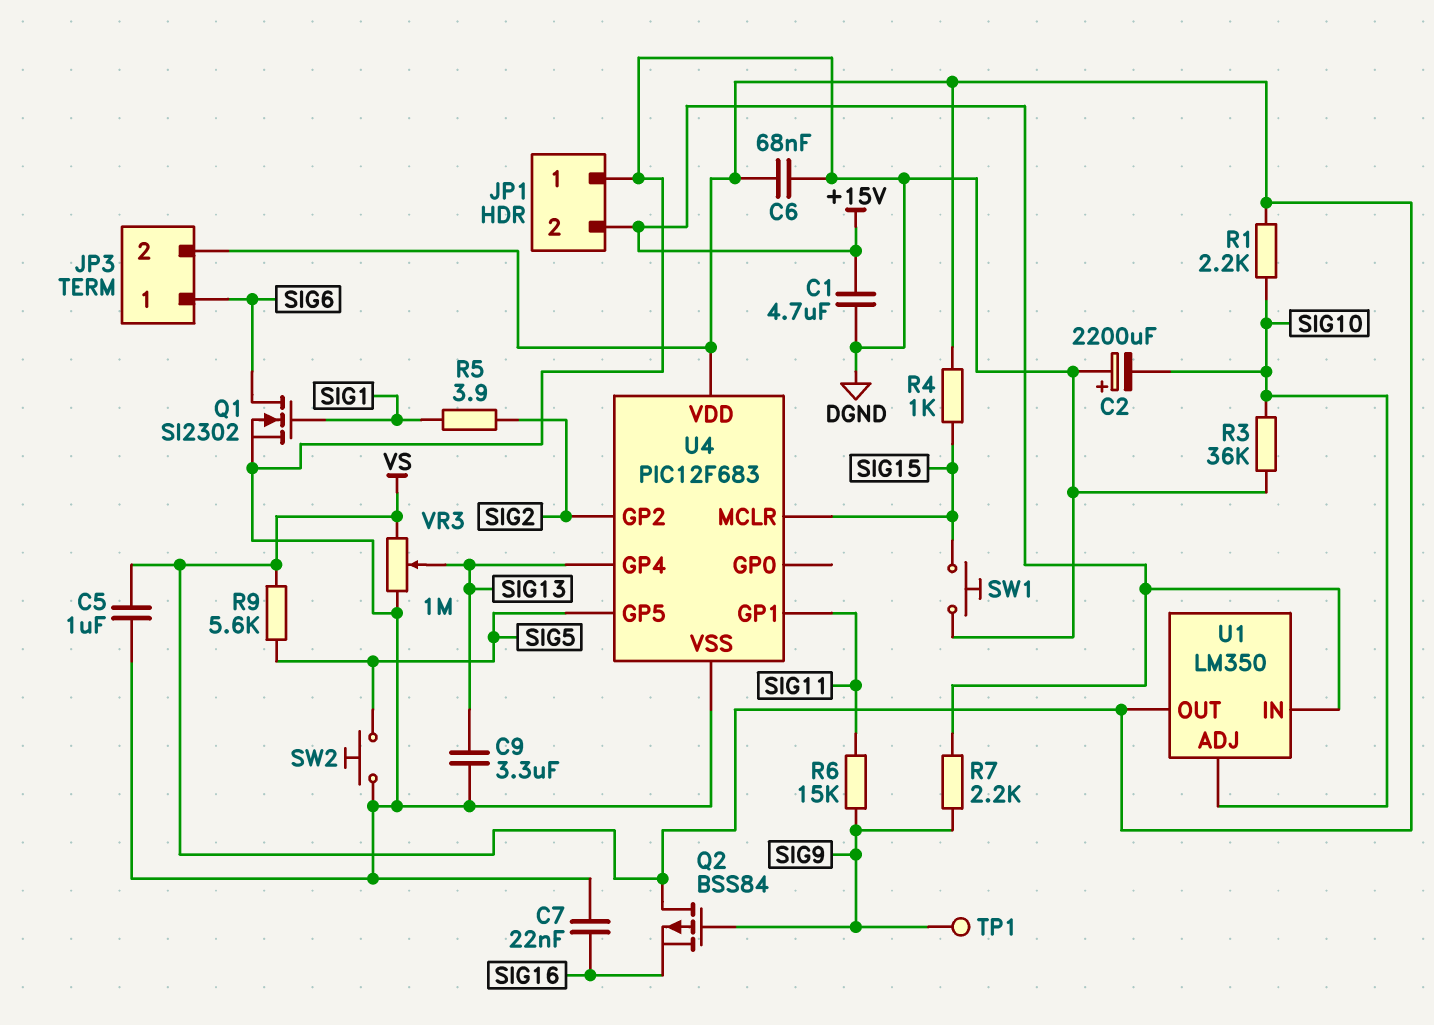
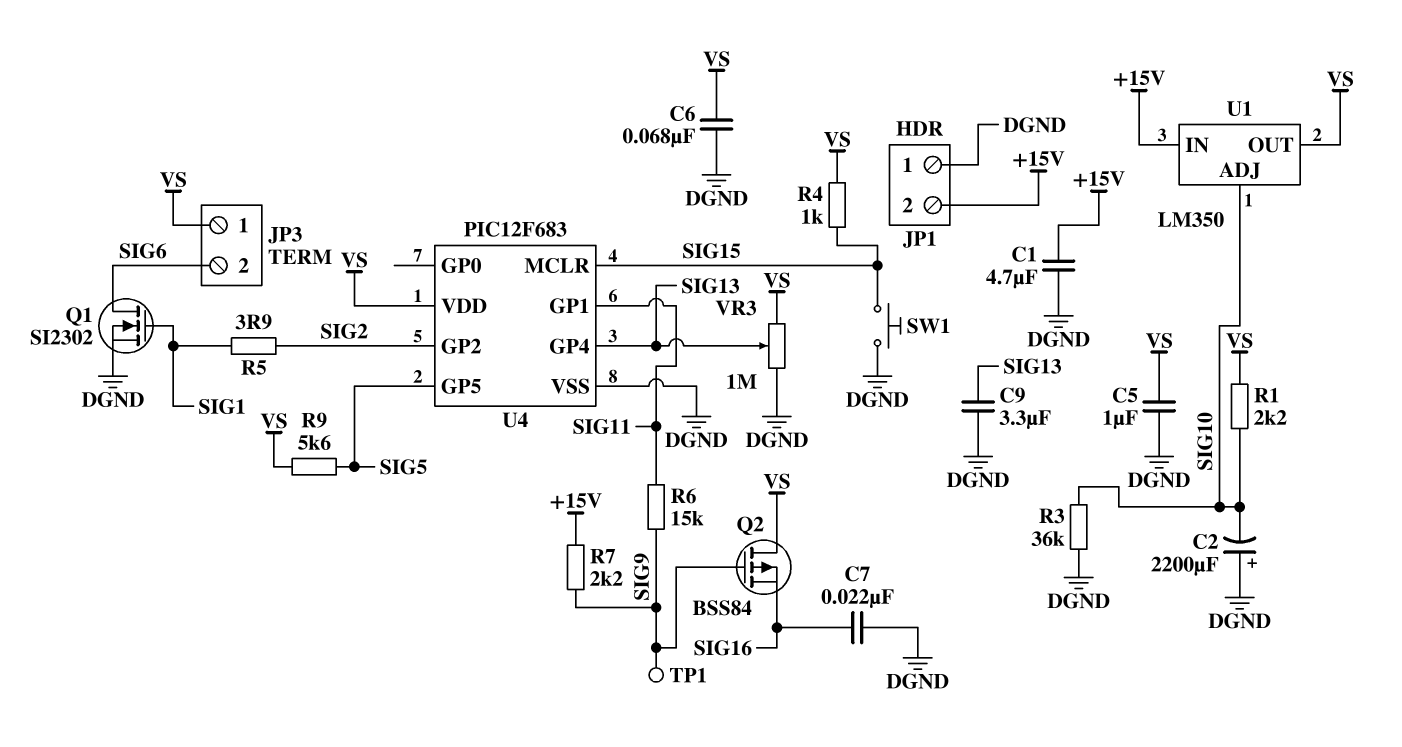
JP3 pin 1: SIG6 -> VS
JP3 pin 2: VS -> SIG6
SW2: button (DGND, SIG5) -> none

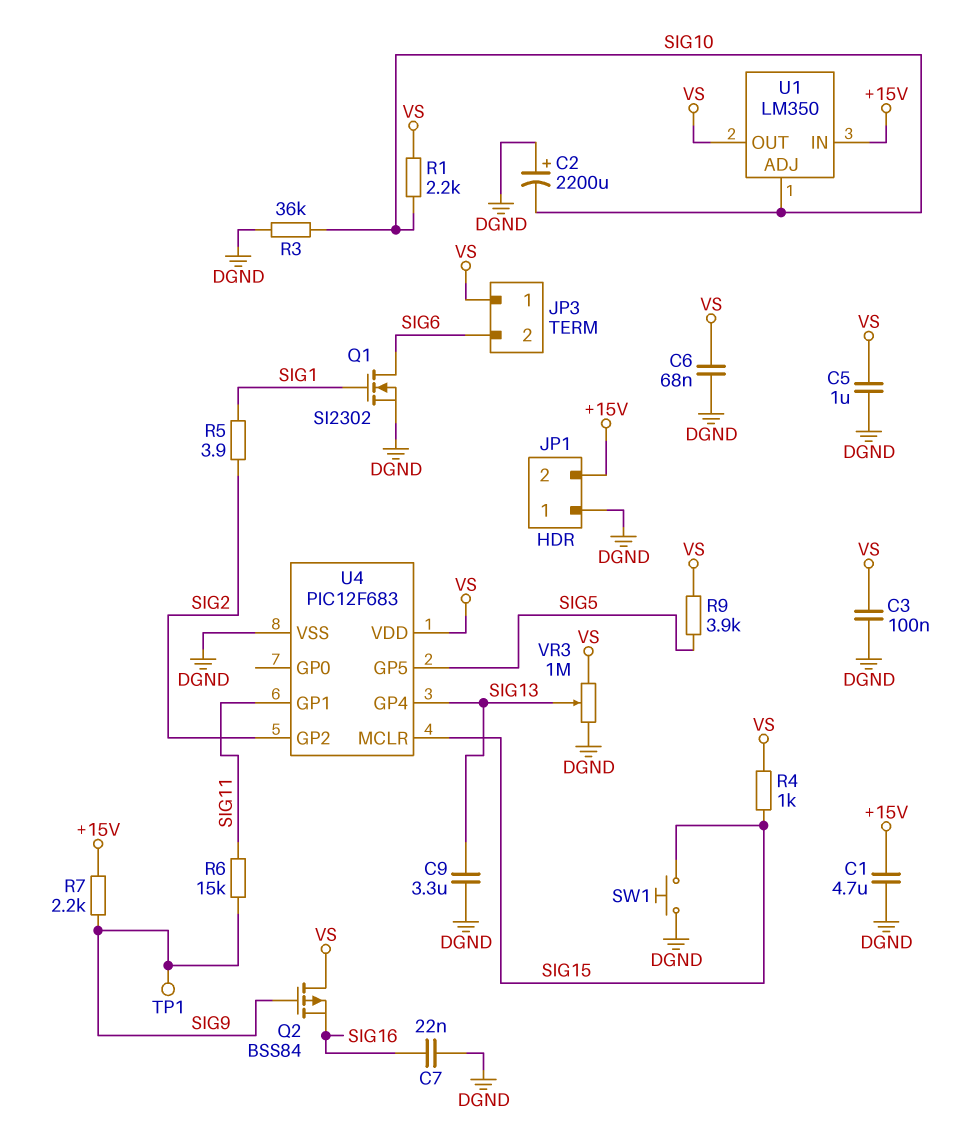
C3: none -> 100nF (DGND, VS)
R9: 5.6k (SIG5, VS) -> 3.9k (SIG5, VS)

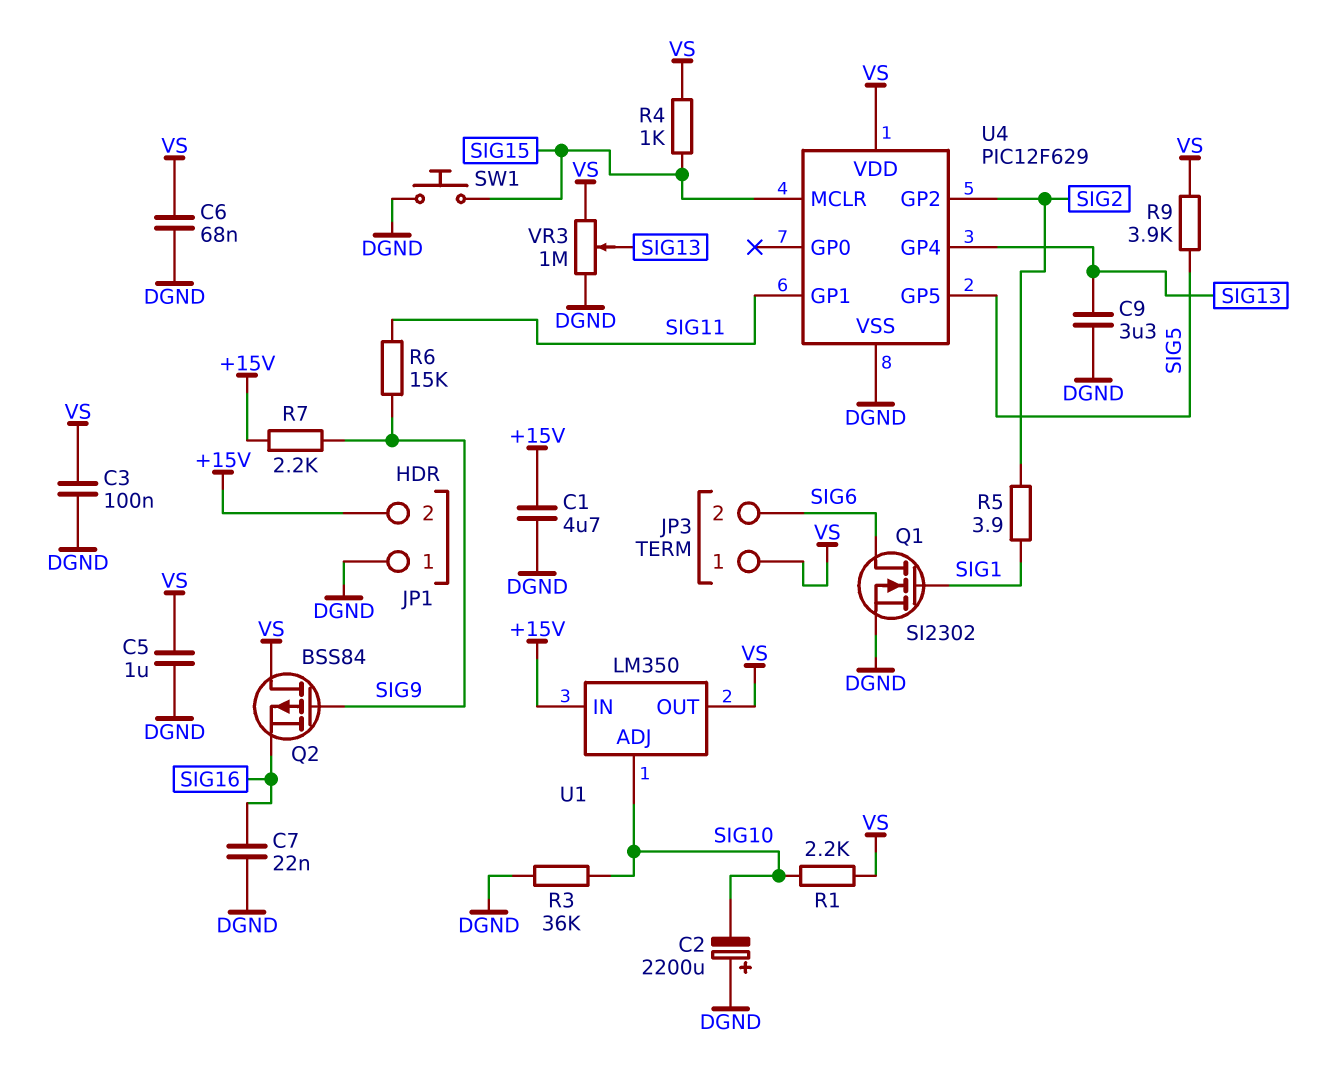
TP1: test point (SIG9) -> none
U4: PIC12F683 -> PIC12F629

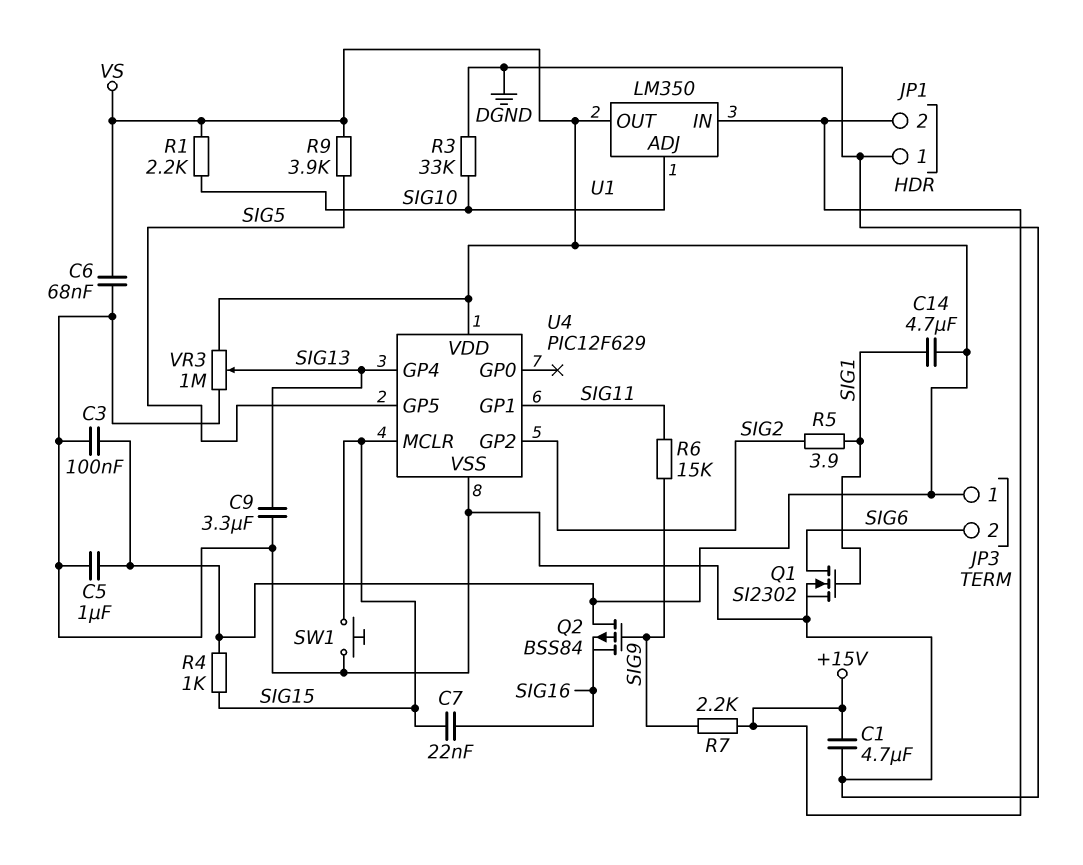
C2: 2200uF (plus DGND, minus SIG10) -> none
C7: 22nF (DGND, SIG16) -> 22nF (SIG15, SIG16)
C14: none -> 4.7uF (SIG1, VS)
R3: 36k (DGND, SIG10) -> 33k (DGND, SIG10)

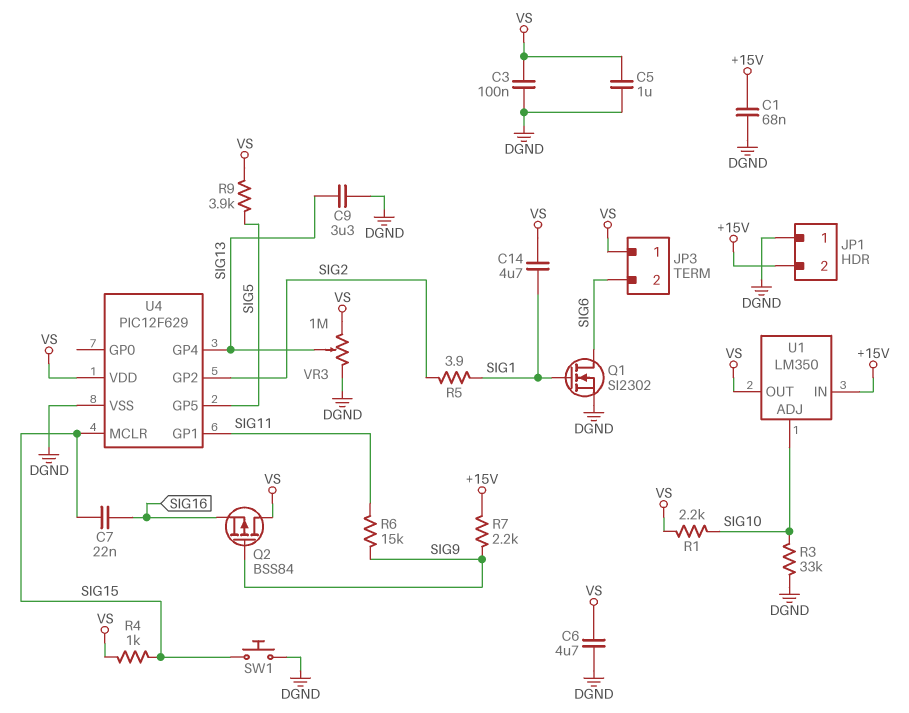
C1: 4.7uF (+15V, DGND) -> 68nF (+15V, DGND)
C6: 68nF (DGND, VS) -> 4.7uF (DGND, VS)

